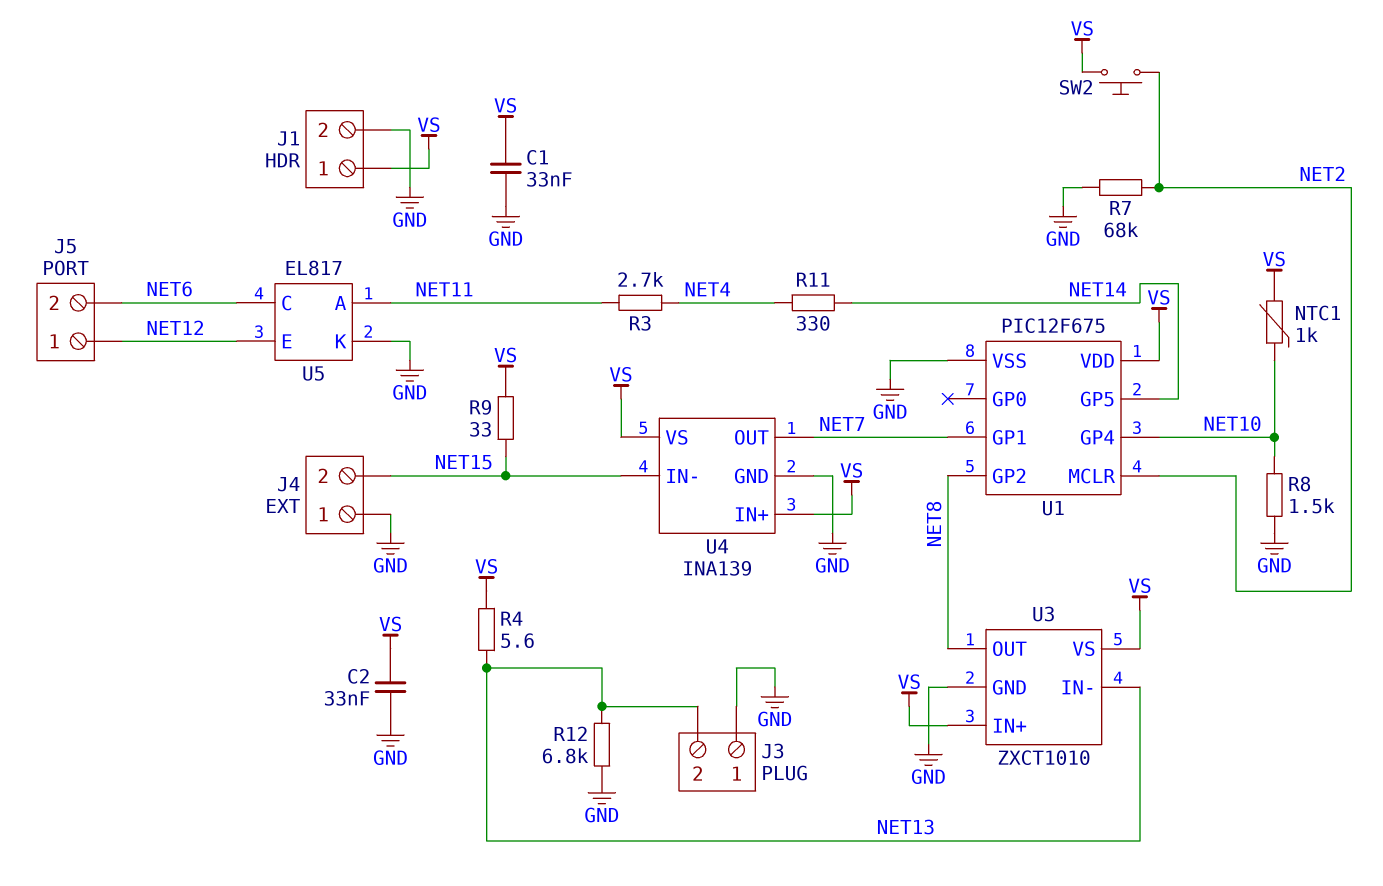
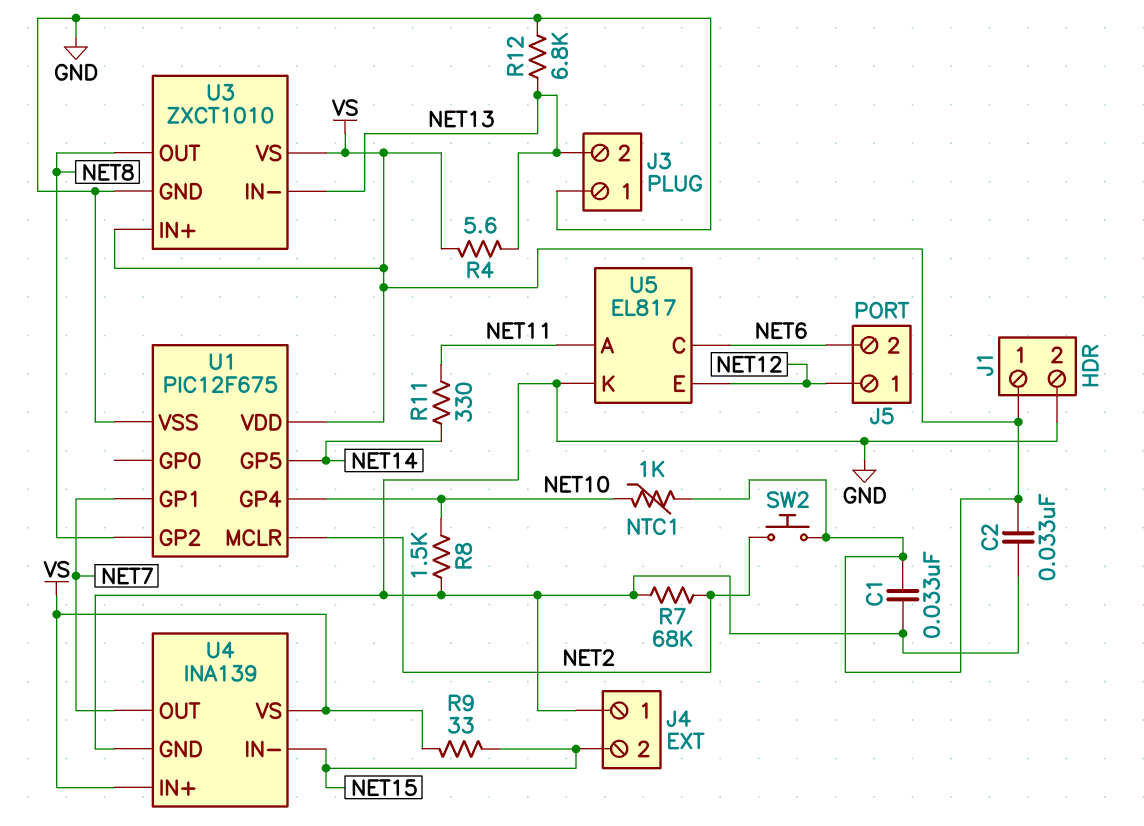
R3: 2.7k (NET4, NET11) -> none
R11: 330 (NET4, NET14) -> 330 (NET11, NET14)

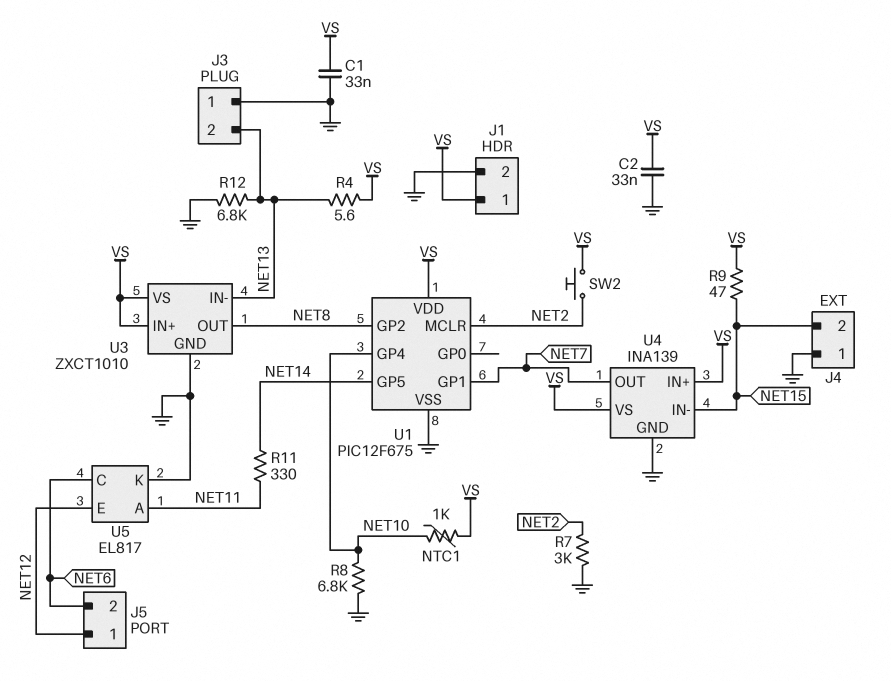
R7: 68k (GND, NET2) -> 3k (GND, NET2)
R8: 1.5k (GND, NET10) -> 6.8k (GND, NET10)
R9: 33 (NET15, VS) -> 47 (NET15, VS)

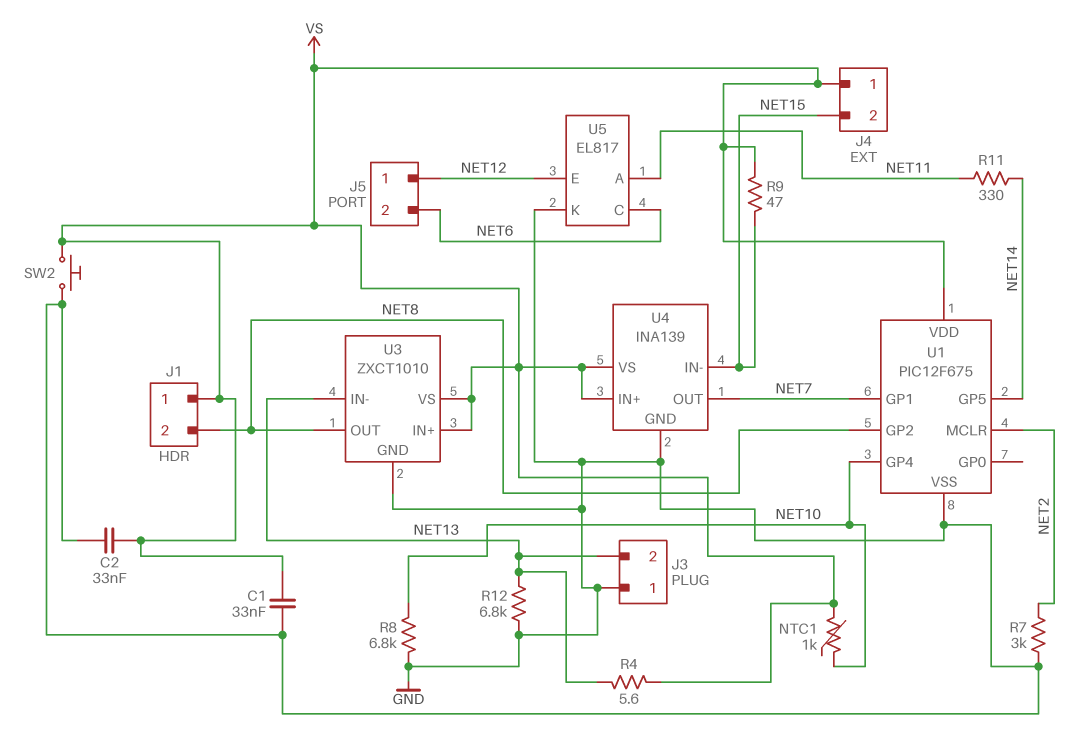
J1 pin 2: GND -> NET8
J4 pin 1: GND -> VS
SW2: button (NET2, VS) -> button (GND, VS)

